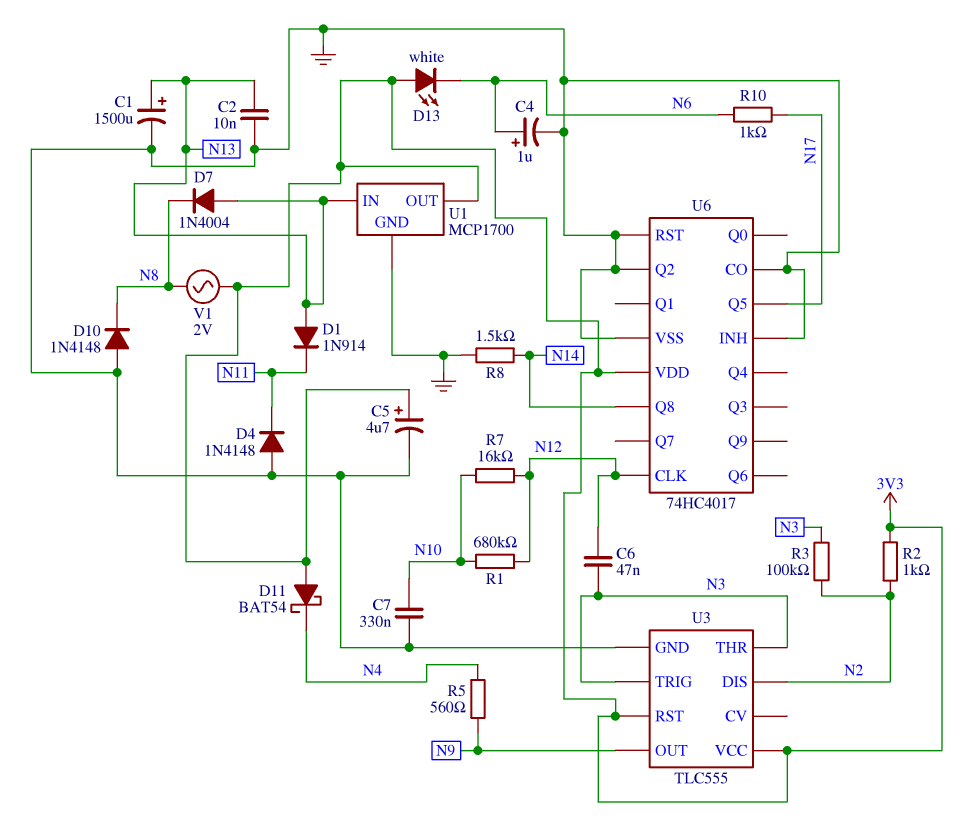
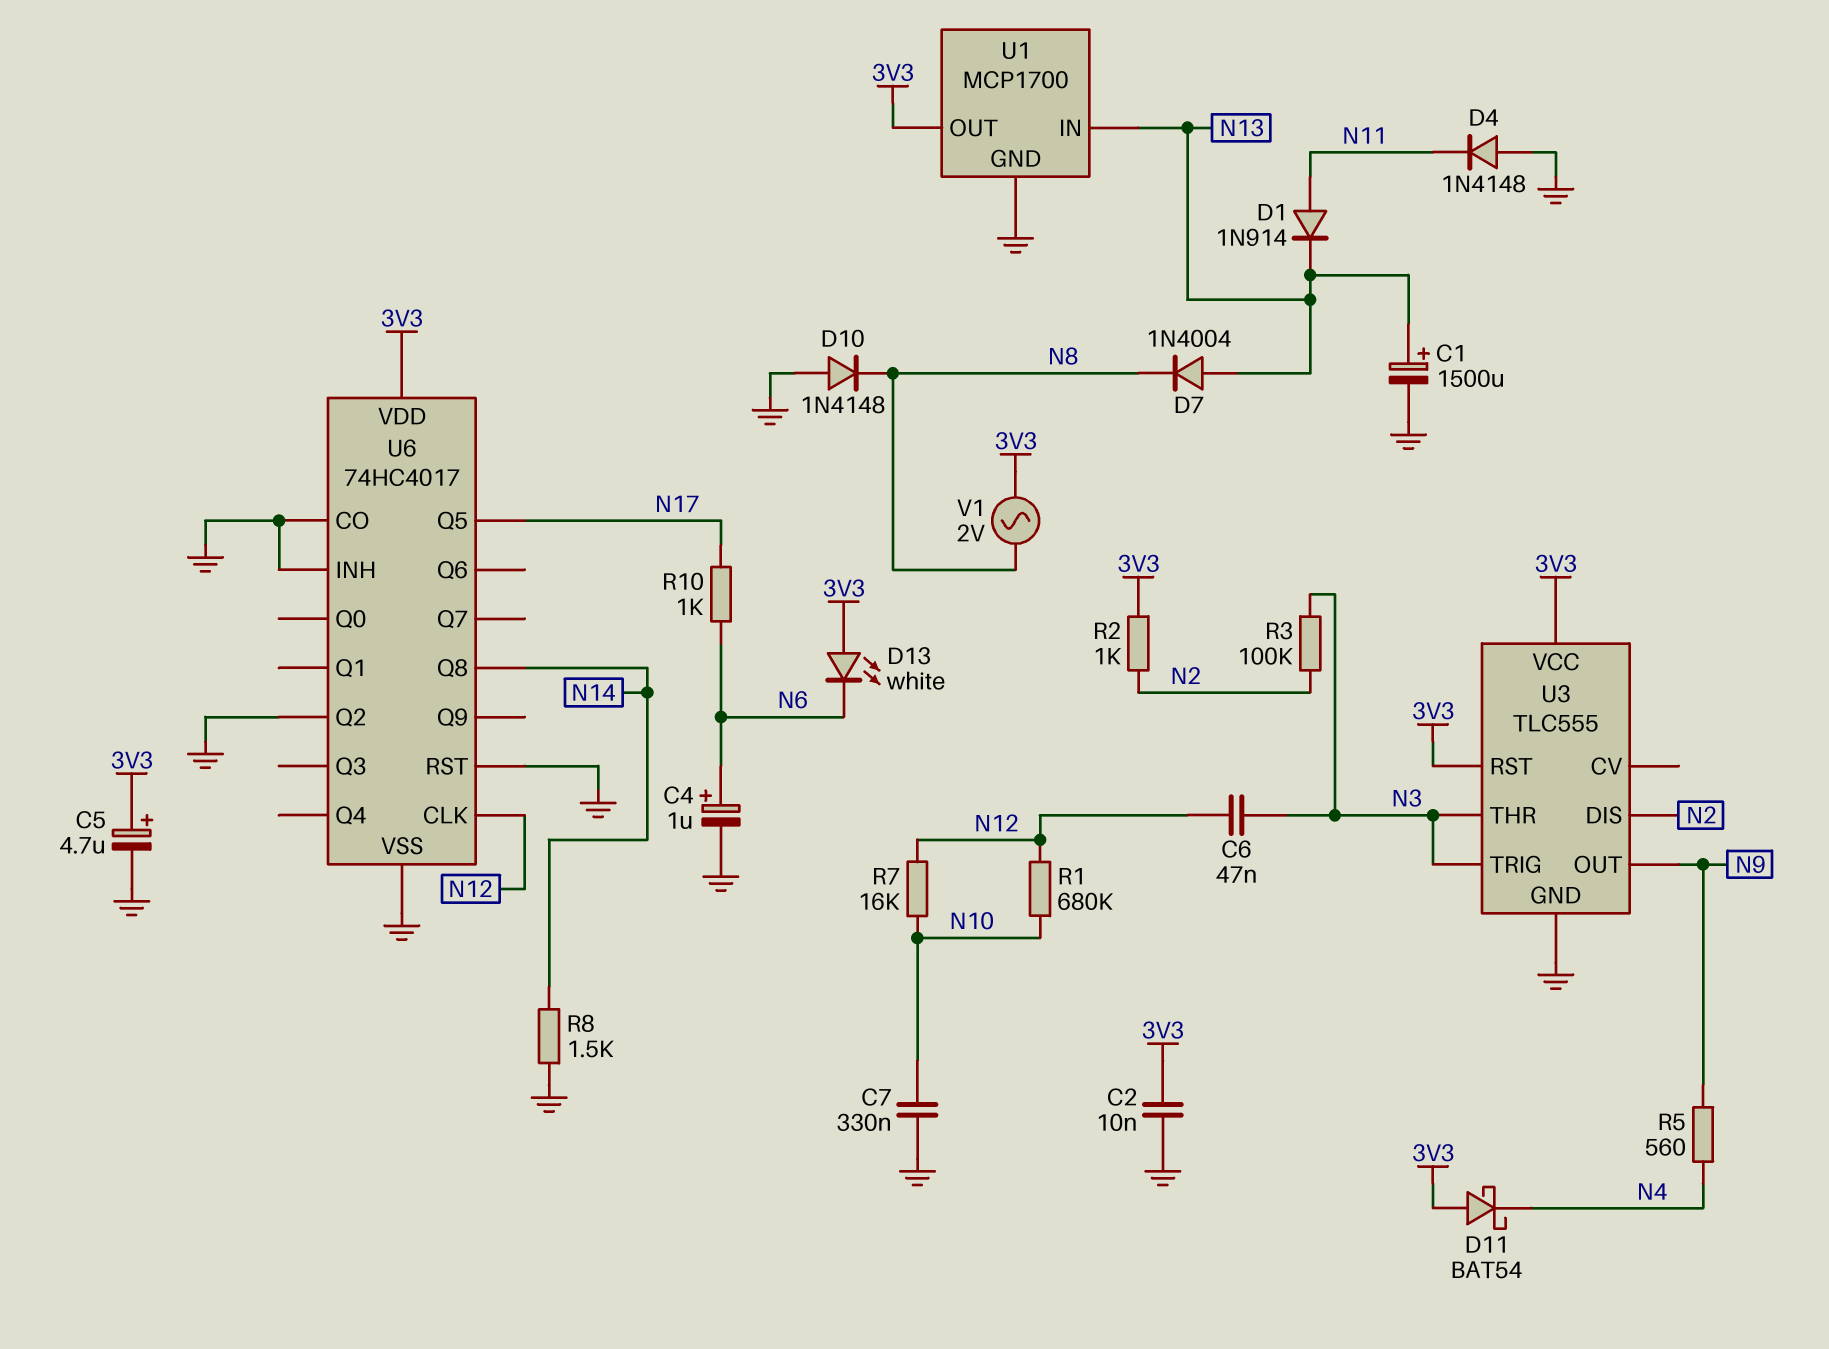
C2: 10nF (GND, N13) -> 10nF (3V3, GND)
D1: diode 1N914 (A N13, K N11) -> diode 1N914 (A N11, K N13)

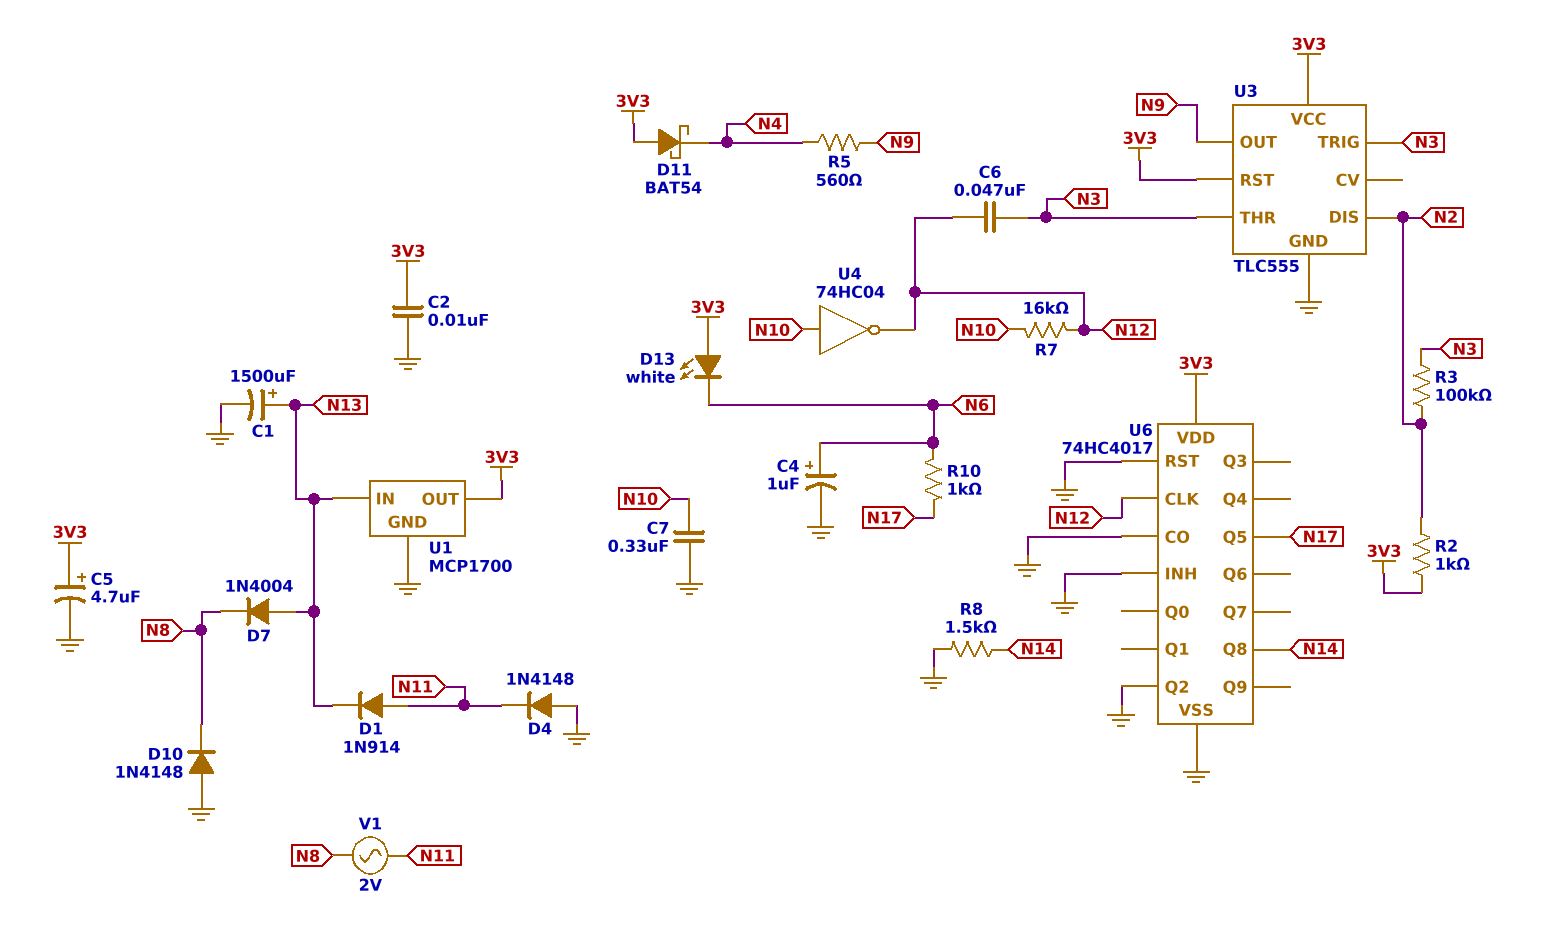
R1: 680k (N10, N12) -> none
U4: none -> NOT 74HC04 (in N10, out N12)
V1: AC 2V (3V3, N8) -> AC 2V (N8, N11)

